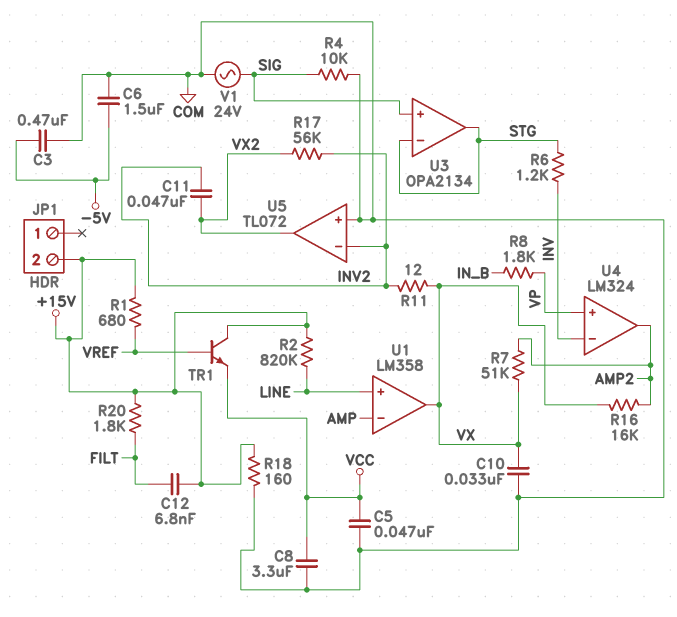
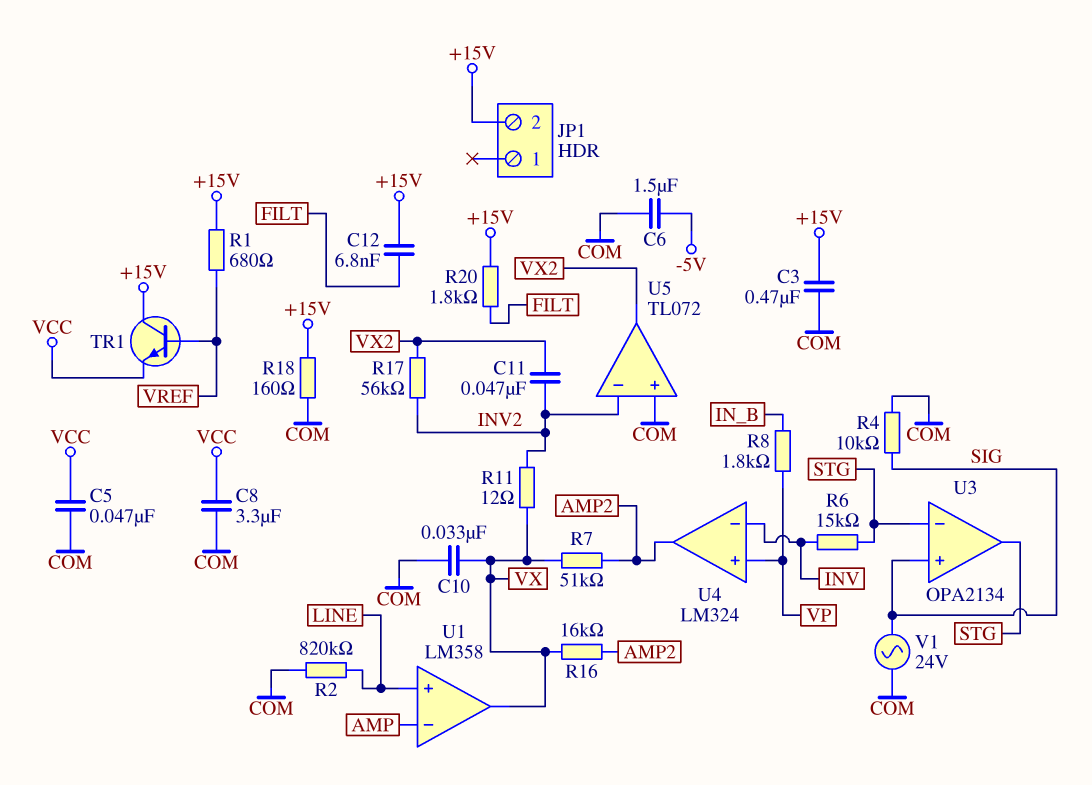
C3: 470nF (-5V, COM) -> 470nF (+15V, COM)
R2: 820k (+15V, LINE) -> 820k (COM, LINE)
R6: 1.2k (INV, STG) -> 15k (INV, STG)

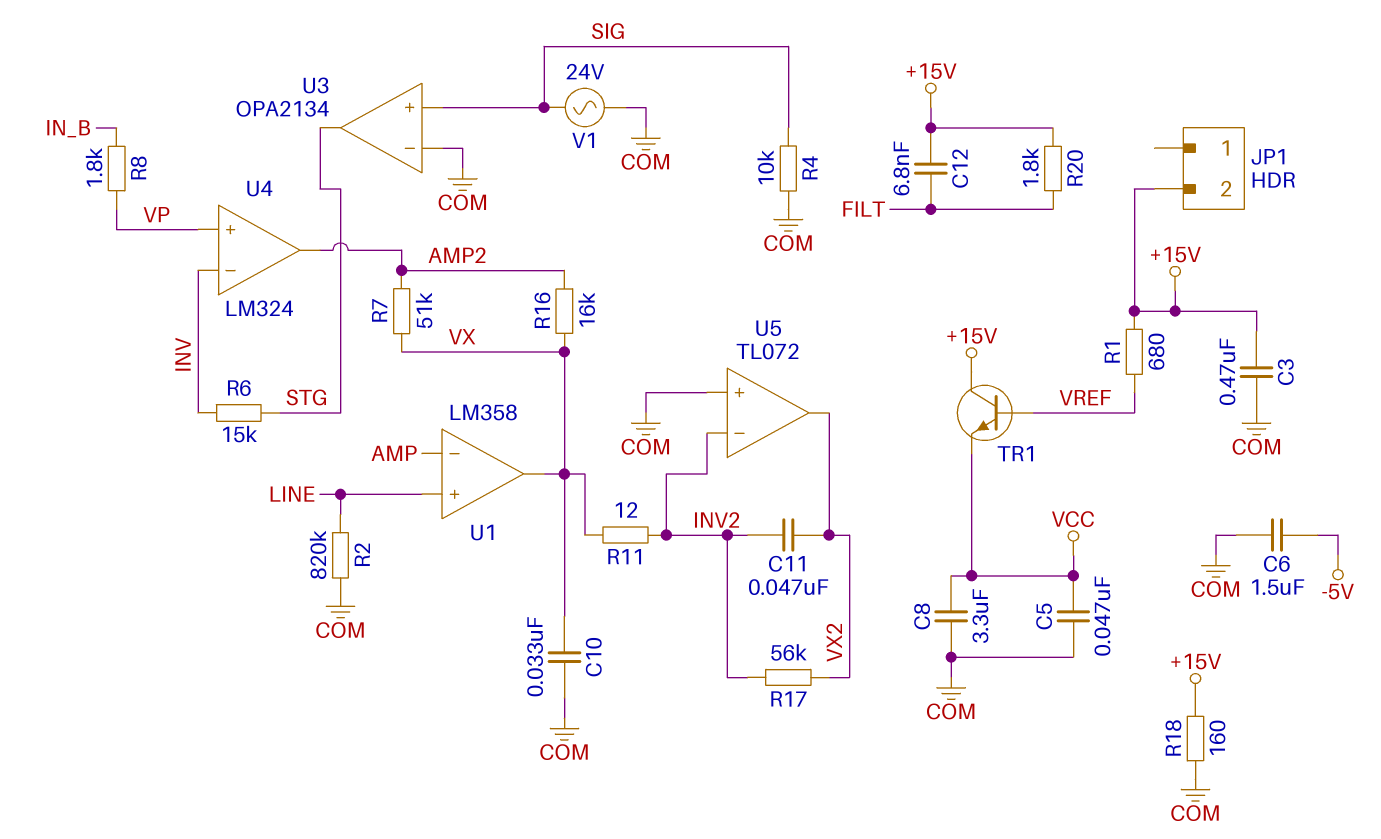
U3 pin in-: STG -> COM

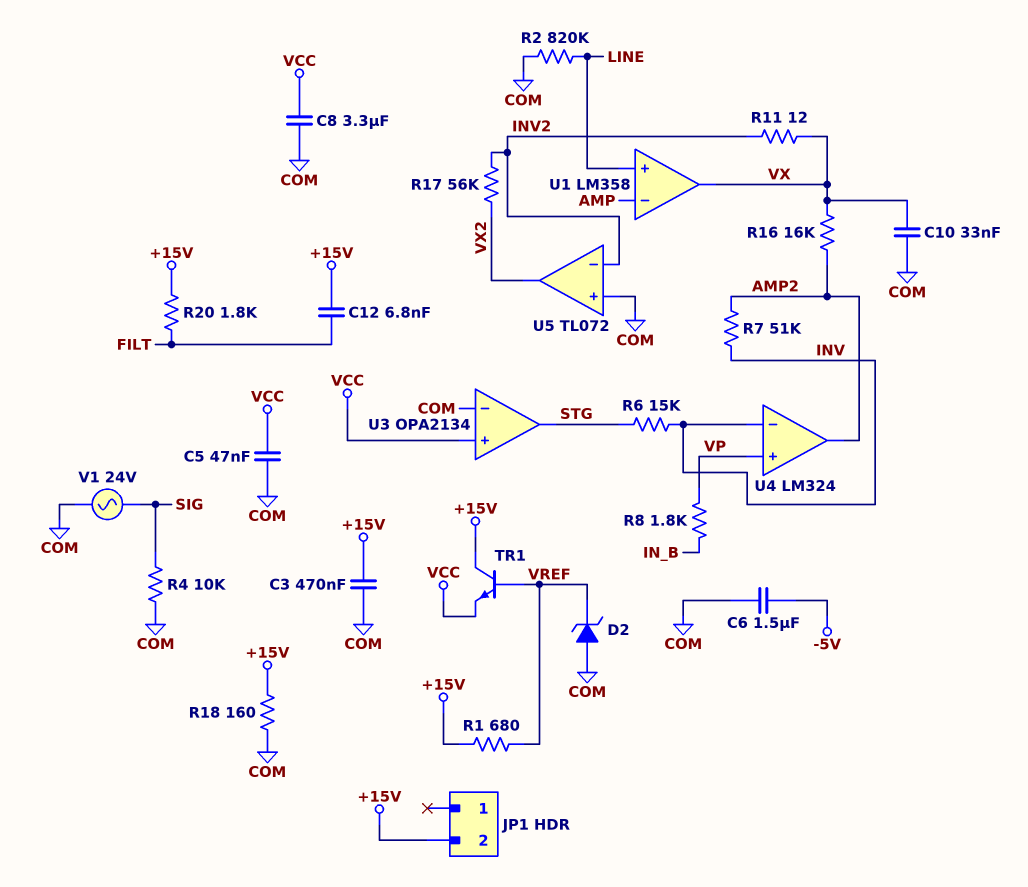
C11: 47nF (INV2, VX2) -> none
D2: none -> zener (A COM, K VREF)
R7: 51k (AMP2, VX) -> 51k (AMP2, INV)
U3 pin in+: SIG -> VCC

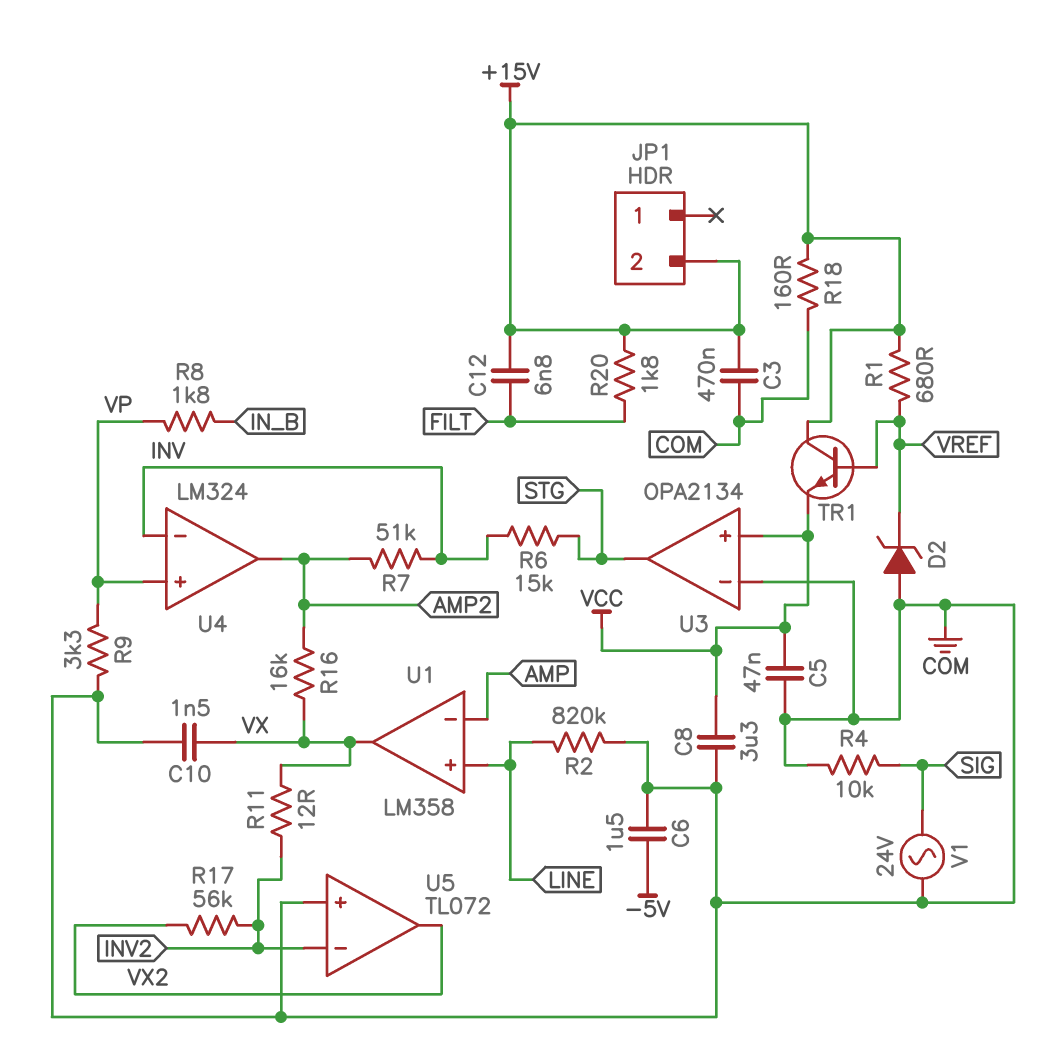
C10: 33nF (COM, VX) -> 1.5nF (COM, VX)
R9: none -> 3.3k (COM, VP)

